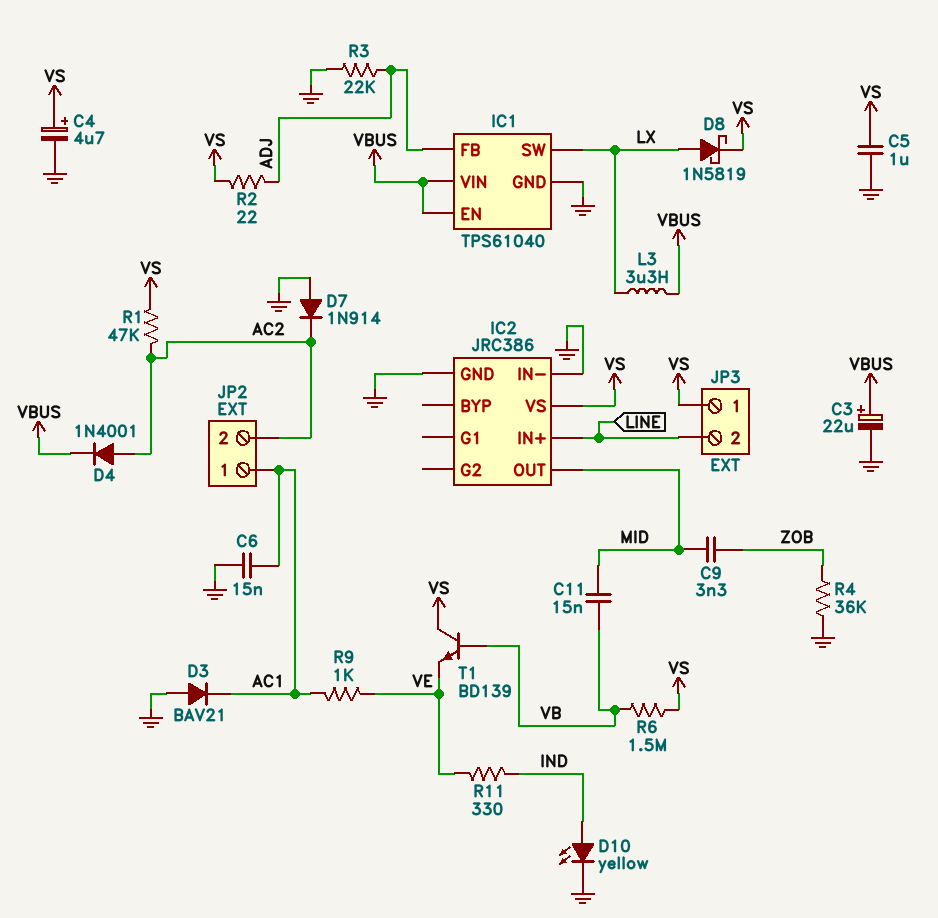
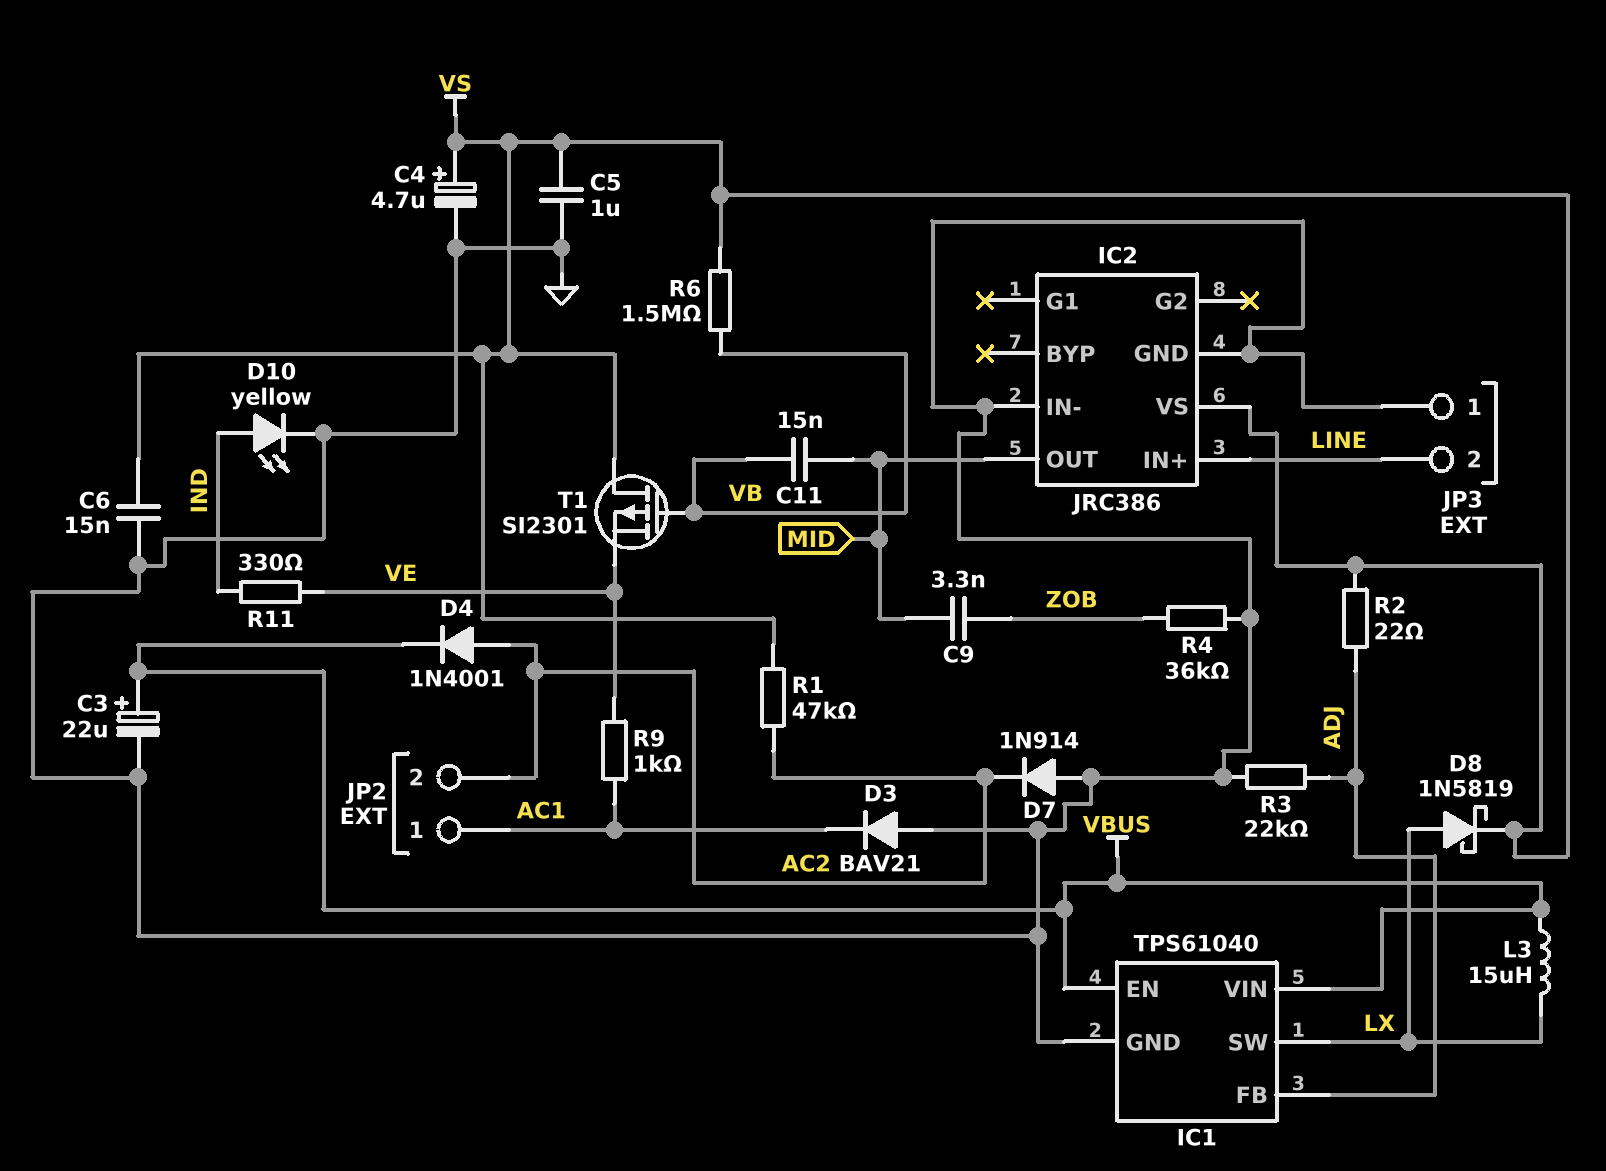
C6: 15nF (AC1, GND) -> 15nF (GND, VS)
JP3 pin 1: VS -> GND
L3: 3.3uH (LX, VBUS) -> 15uH (LX, VBUS)
T1: NPN BD139 (B VB, C VS, E VE) -> PMOS SI2301 (G VB, D VS, S VE)

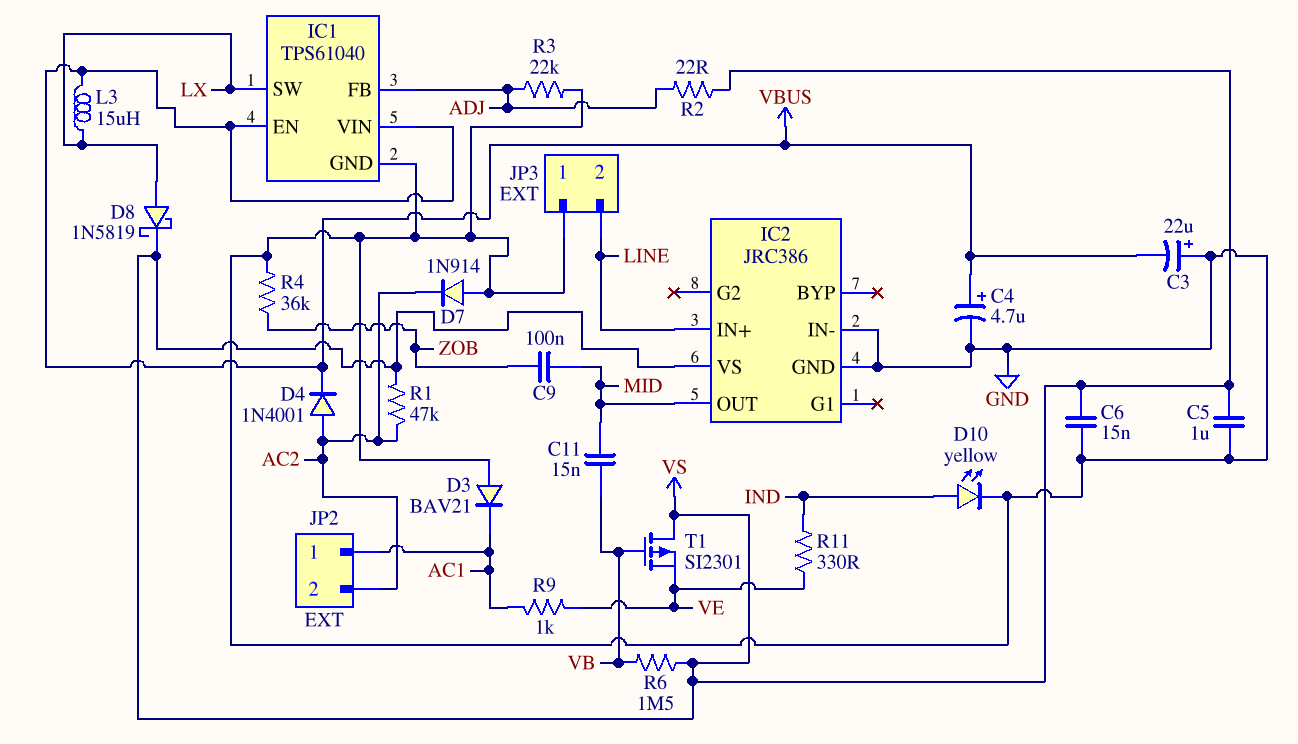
C3: 22uF (plus VBUS, minus GND) -> 22uF (plus GND, minus VBUS)
C4: 4.7uF (plus VS, minus GND) -> 4.7uF (plus VBUS, minus GND)
C9: 3.3nF (MID, ZOB) -> 100nF (MID, ZOB)

